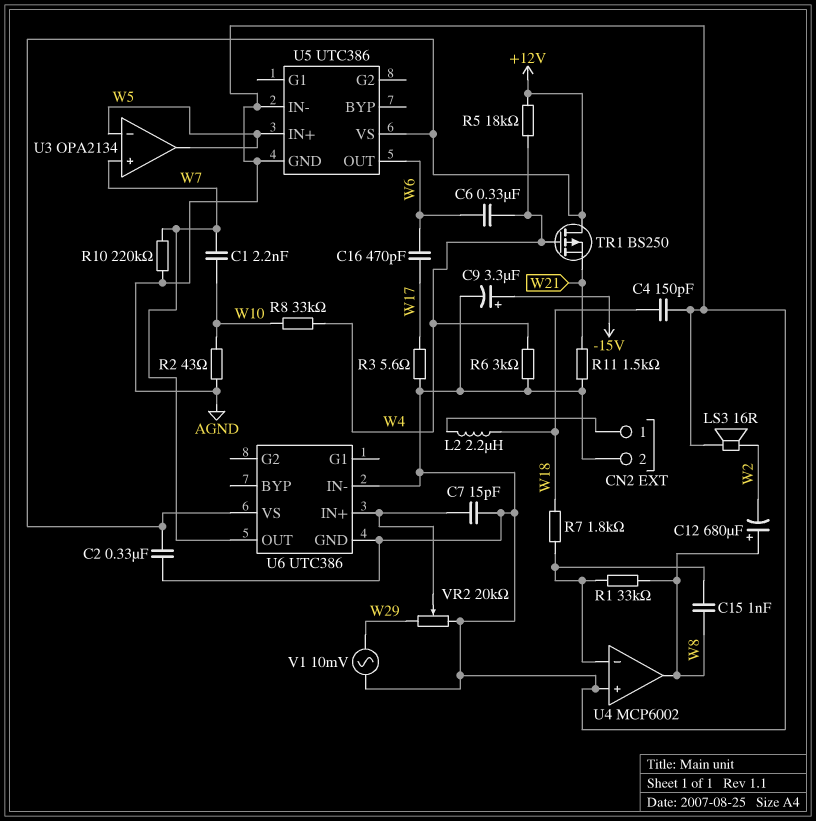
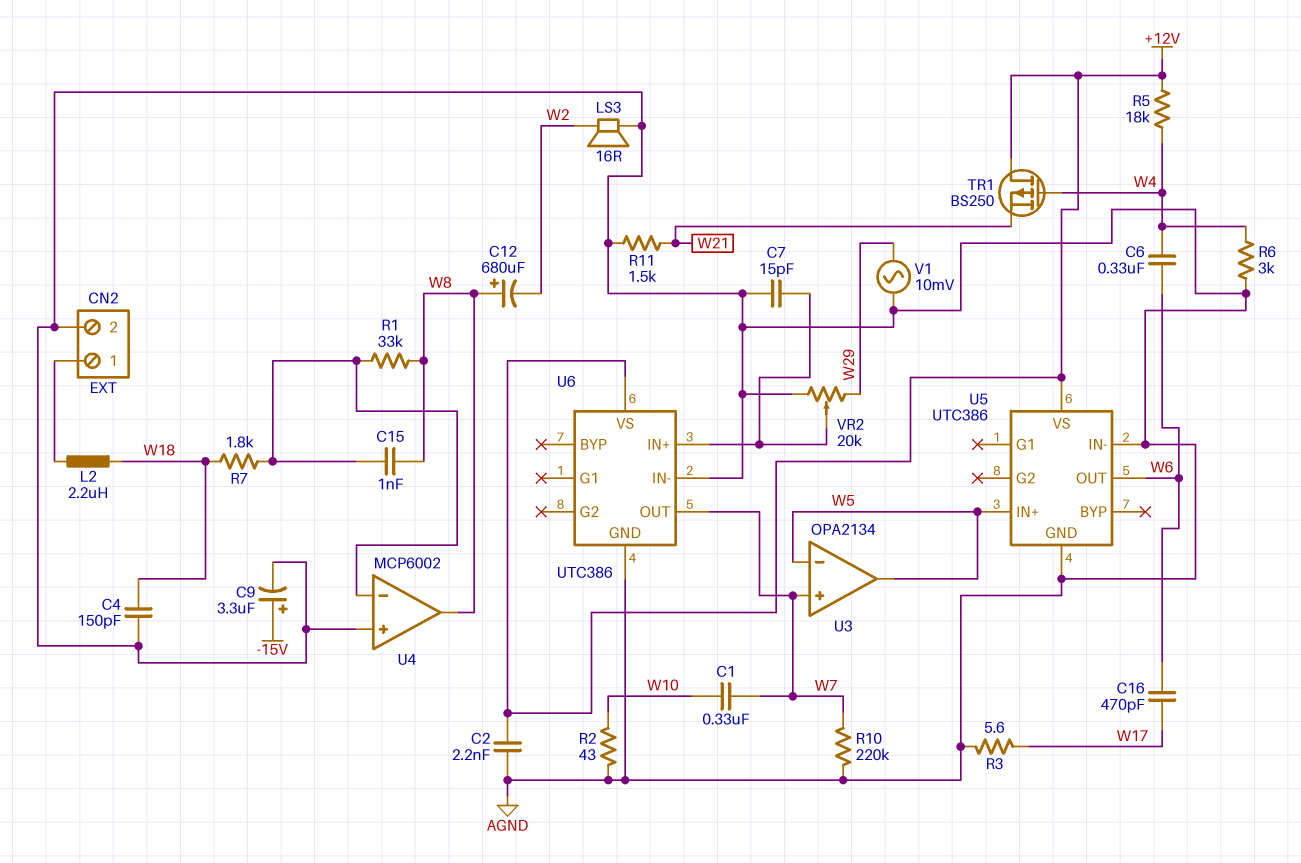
C1: 2.2nF (W7, W10) -> 330nF (W7, W10)
C2: 330nF (+12V, AGND) -> 2.2nF (+12V, AGND)
R8: 33k (W4, W10) -> none

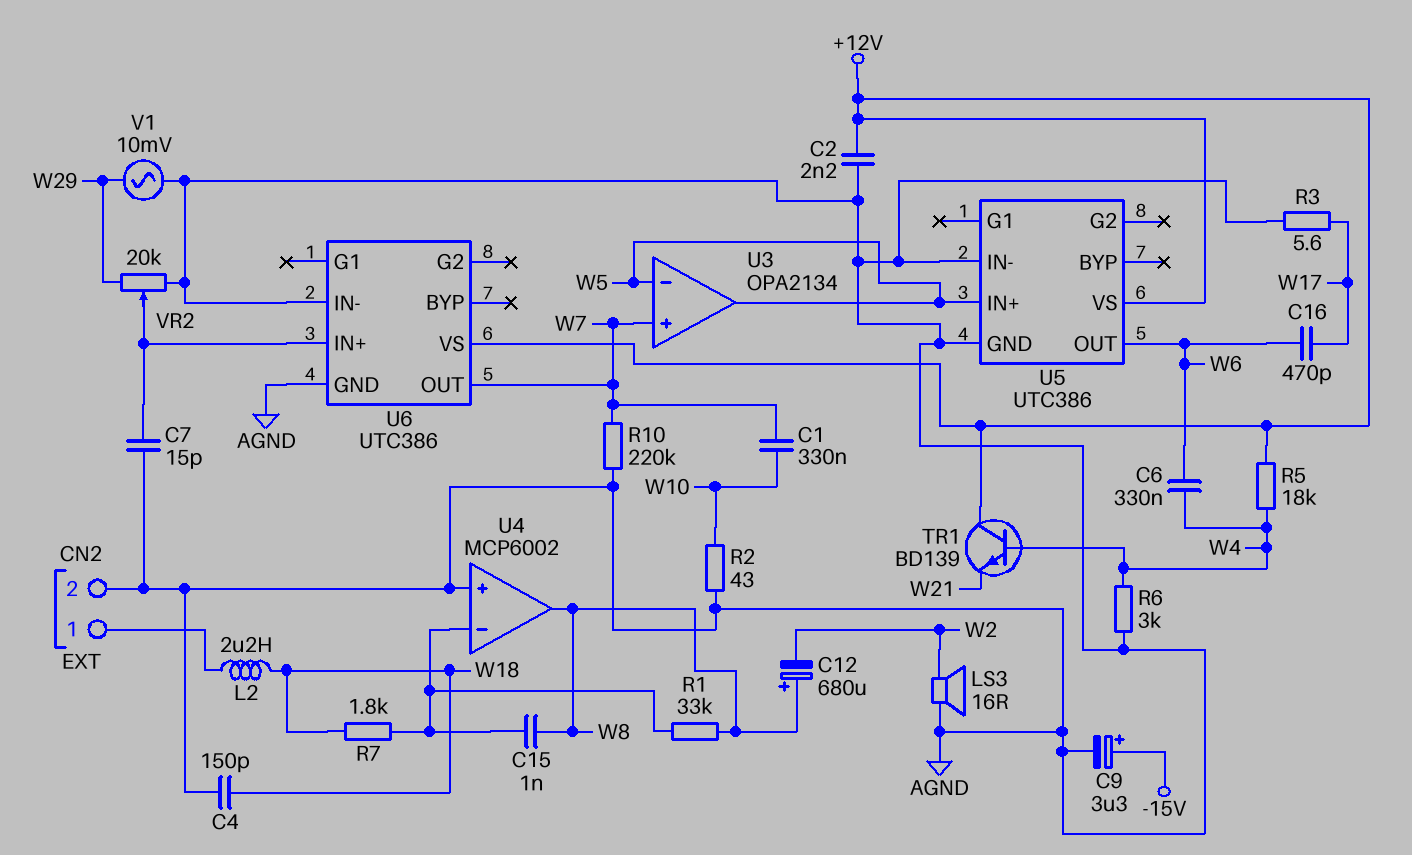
R11: 1.5k (AGND, W21) -> none
TR1: PMOS BS250 (G W4, D +12V, S W21) -> NPN BD139 (B W4, C +12V, E W21)

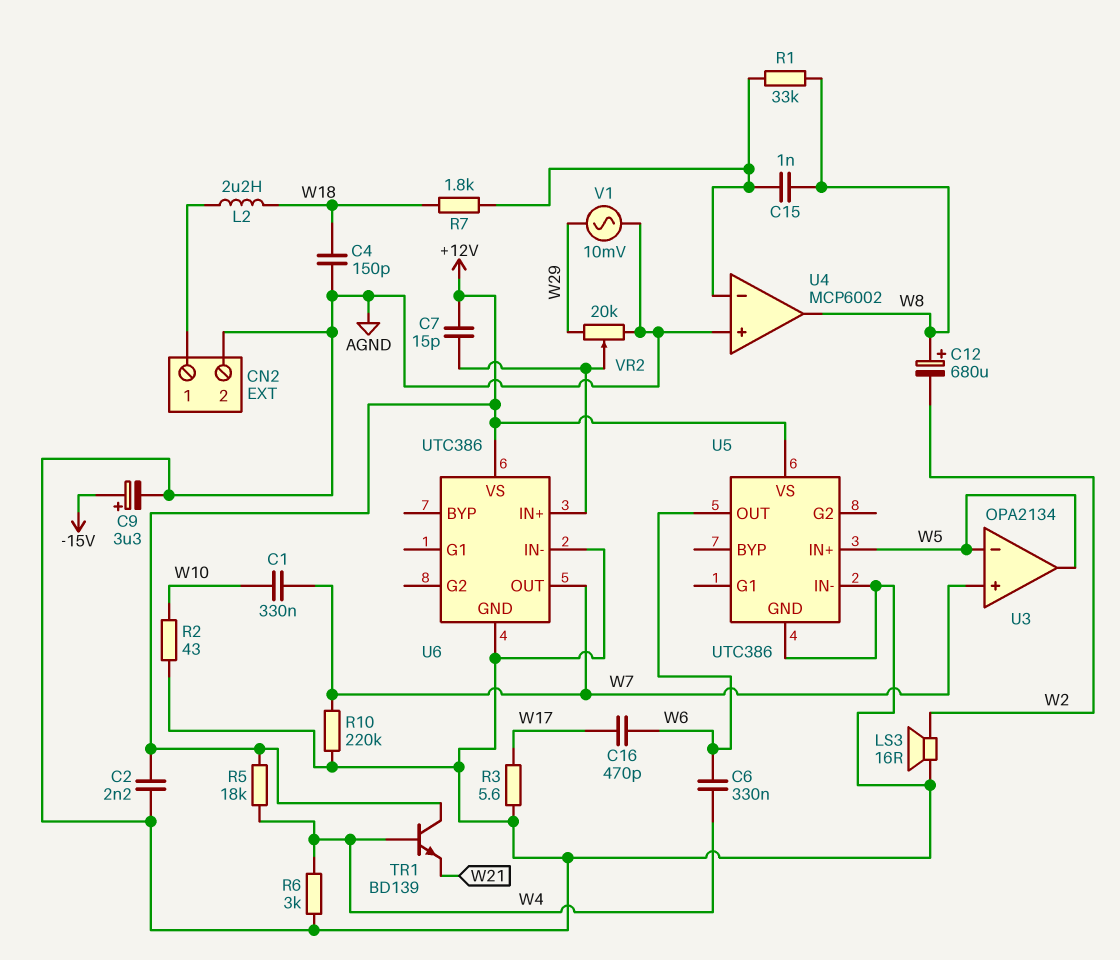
C7: 15pF (AGND, U6/IN+) -> 15pF (+12V, U6/IN+)

